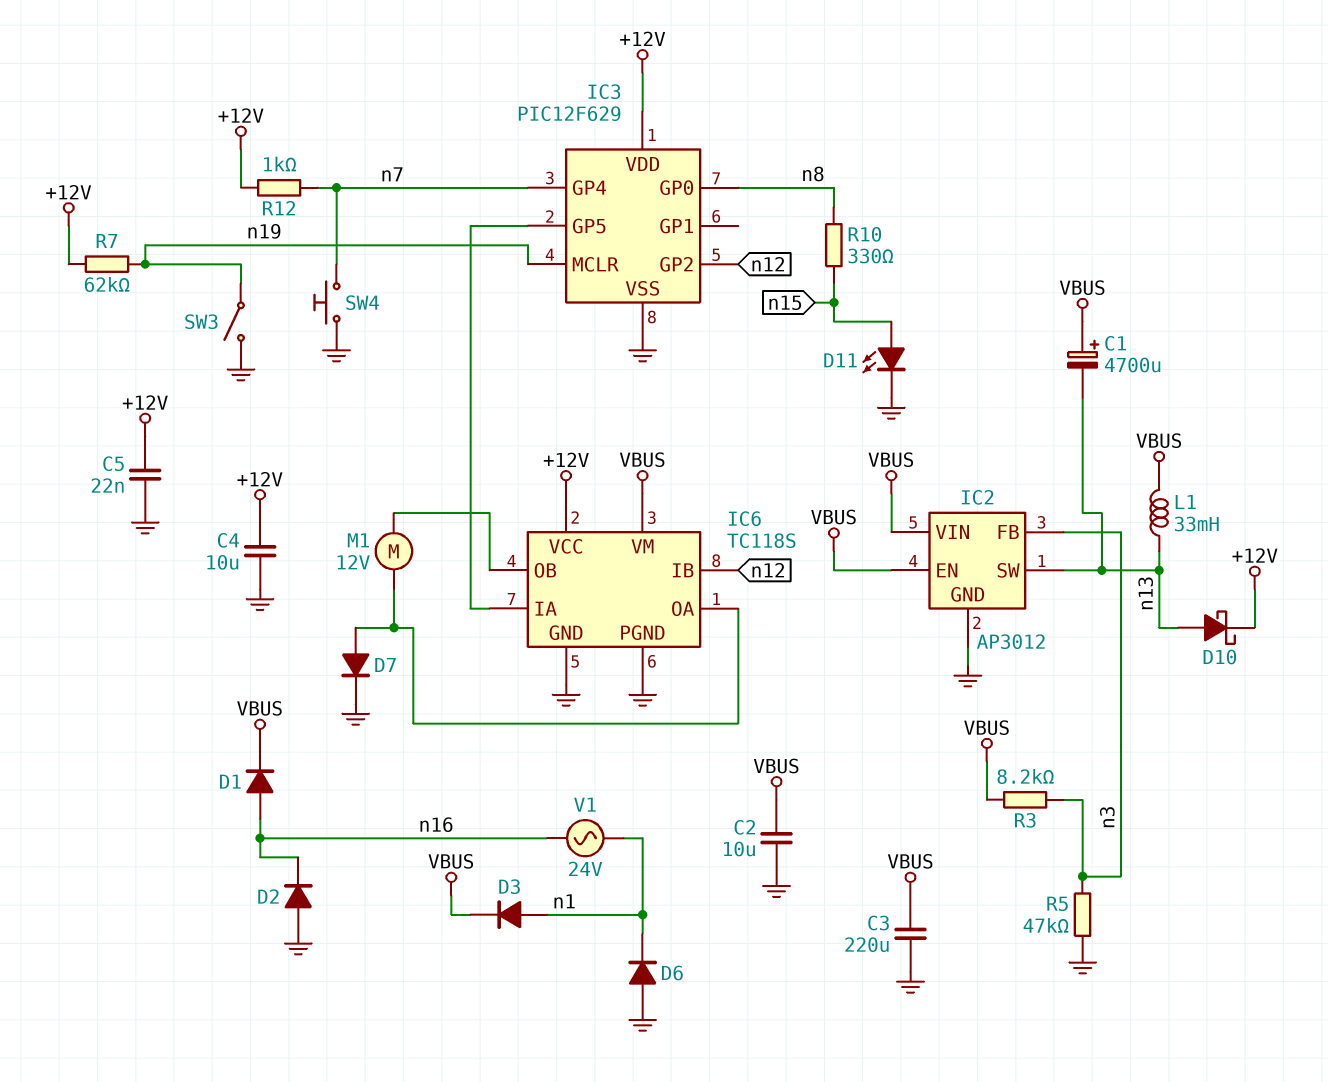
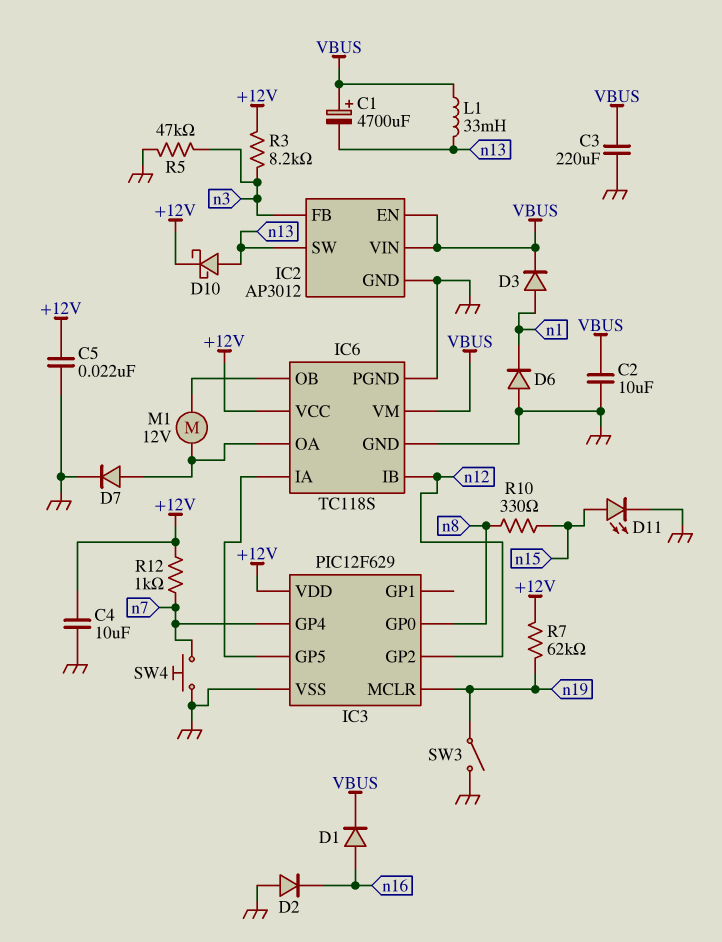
R3: 8.2k (VBUS, n3) -> 8.2k (+12V, n3)
V1: AC 24V (n1, n16) -> none

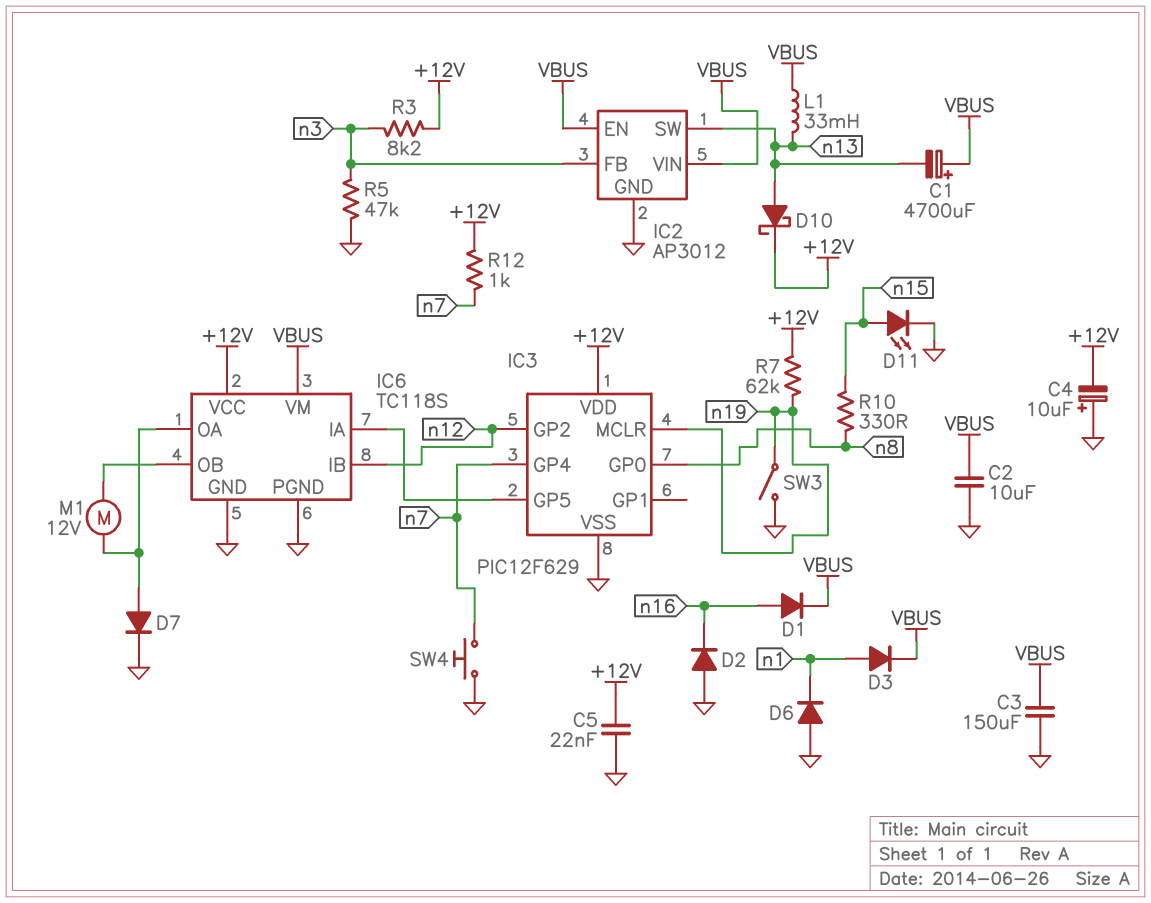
C3: 220uF (GND, VBUS) -> 150uF (GND, VBUS)
C4: 10uF (+12V, GND) -> 10uF (plus GND, minus +12V)

